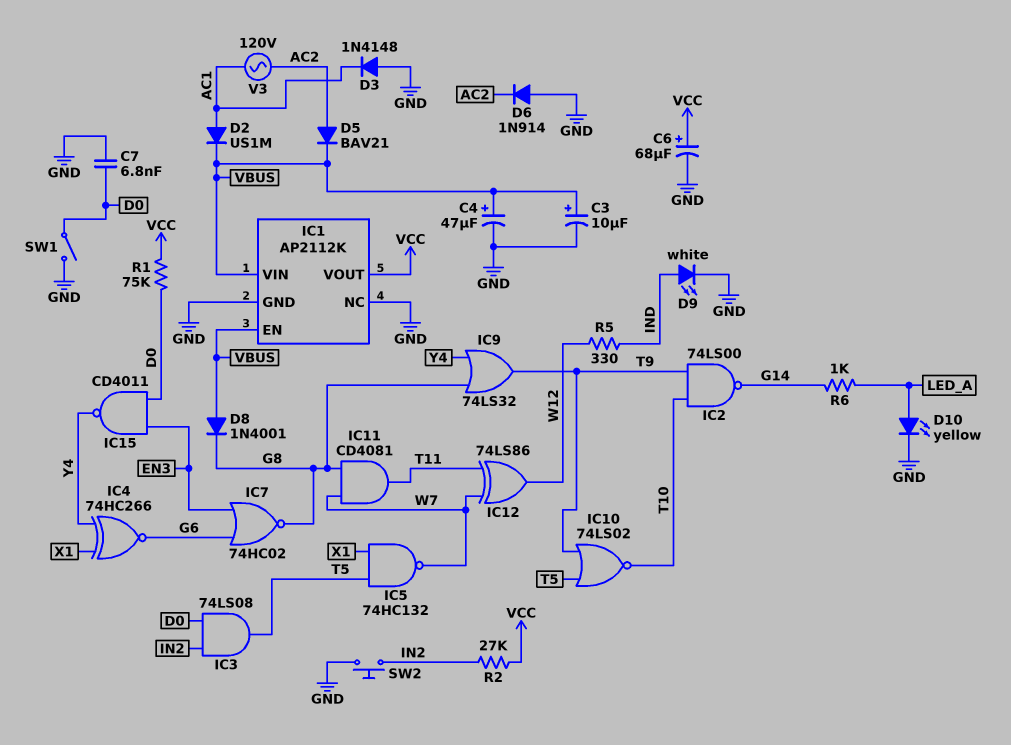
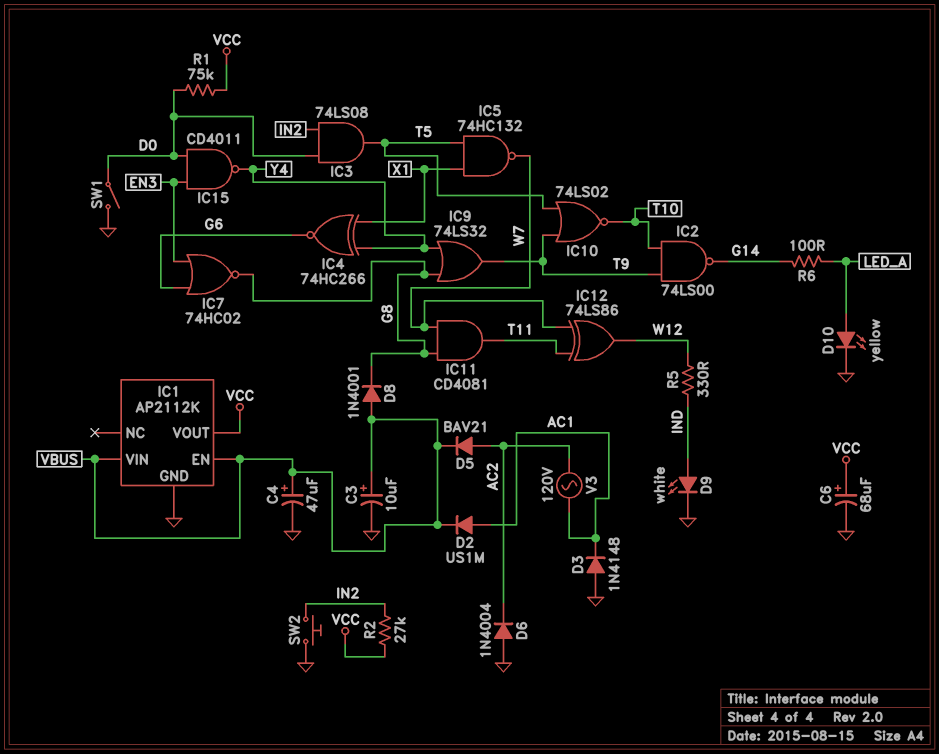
C7: 6.8nF (D0, GND) -> none
D6: diode 1N914 (A GND, K AC2) -> diode 1N4004 (A GND, K AC2)
IC1 pin NC: GND -> none
R6: 1k (G14, LED_A) -> 100 (G14, LED_A)

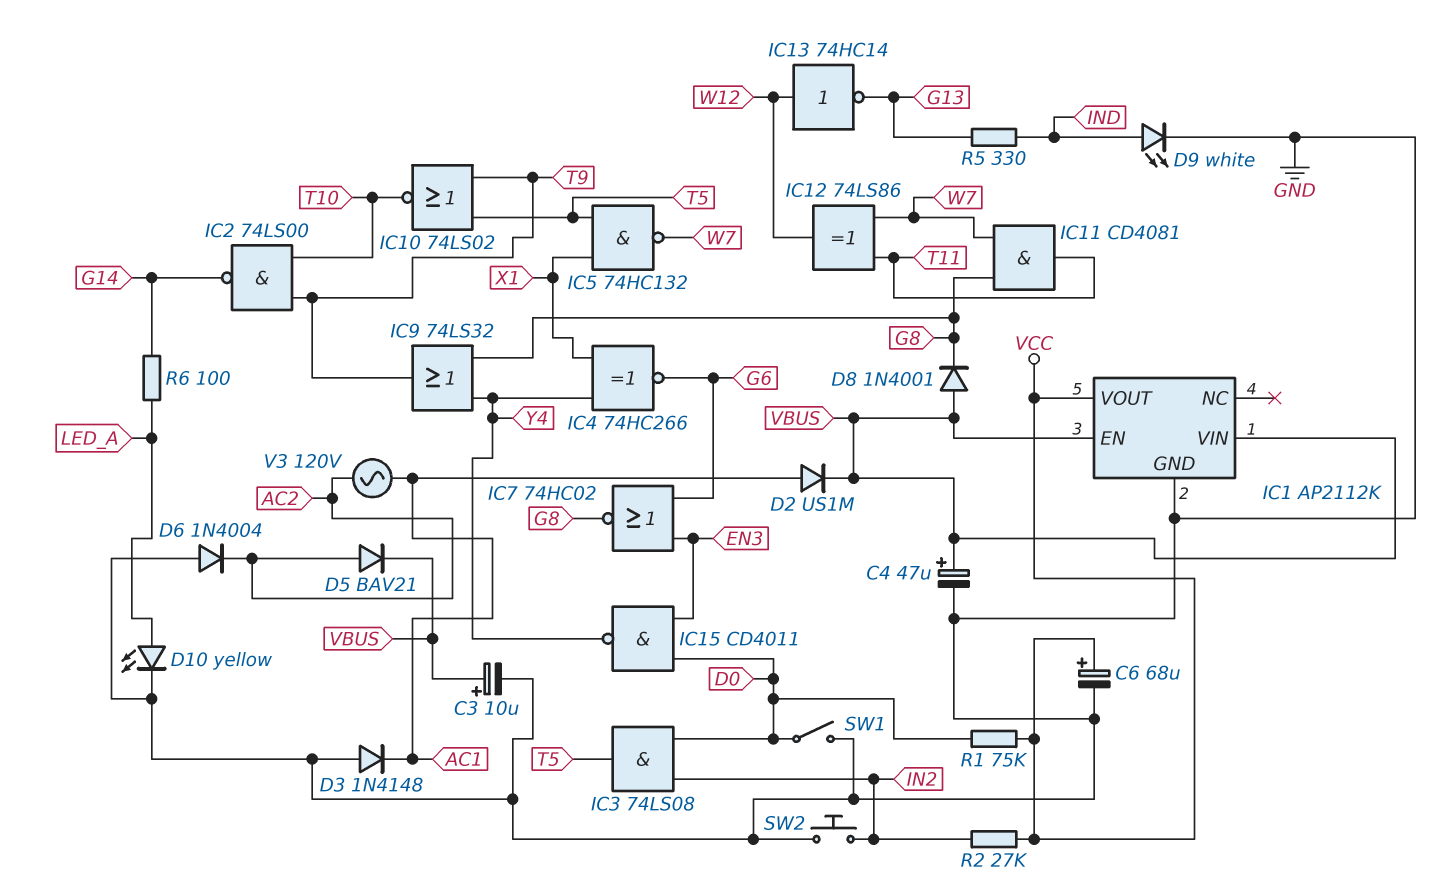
IC13: none -> NOT 74HC14 (in W12, out G13)
R5: 330 (IND, W12) -> 330 (G13, IND)

